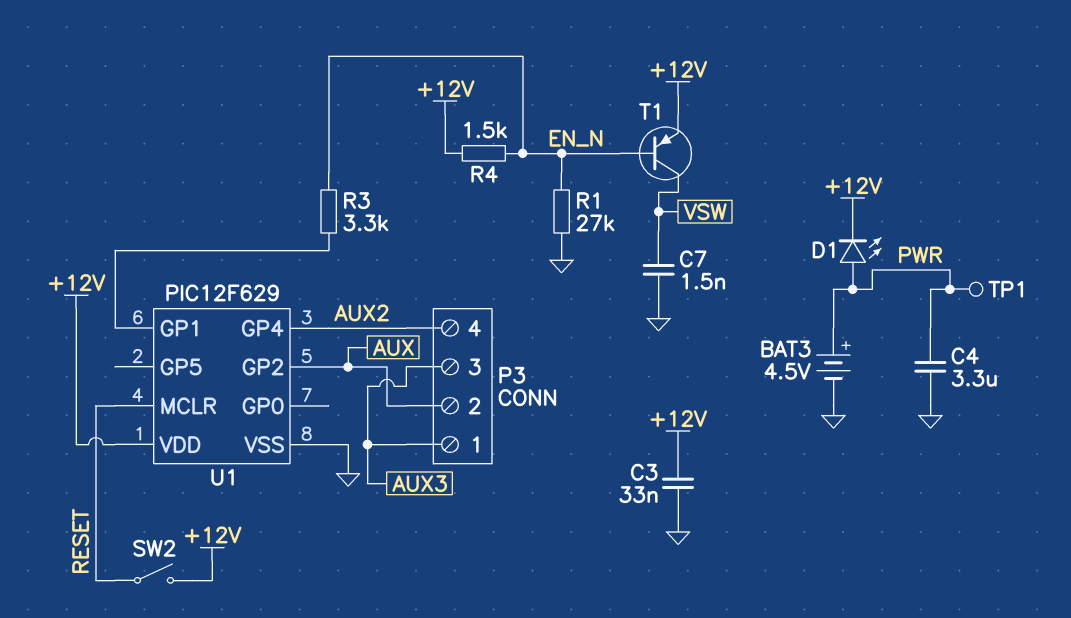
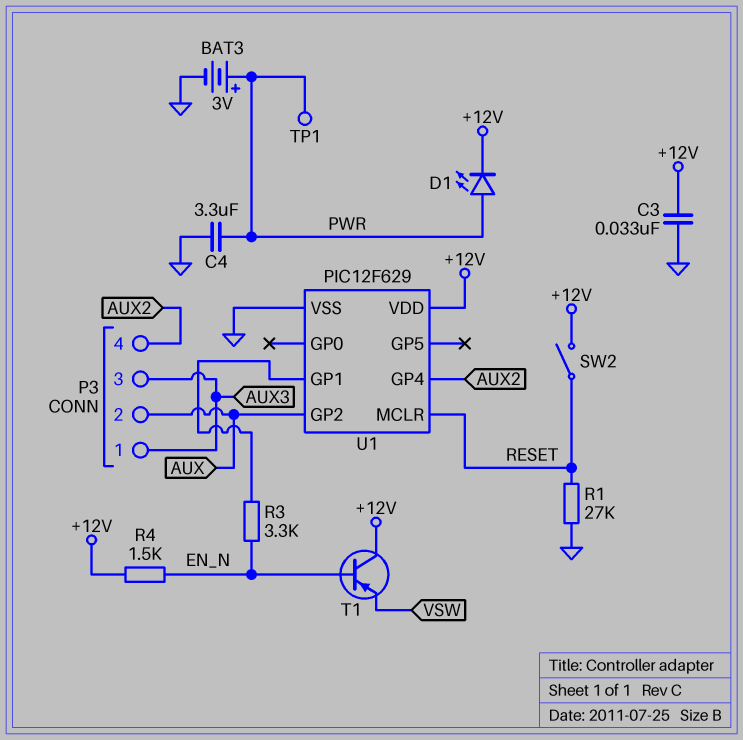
BAT3: 4.5V (plus PWR, minus GND) -> 3V (plus PWR, minus GND)
C7: 1.5nF (GND, VSW) -> none
R1: 27k (EN_N, GND) -> 27k (GND, RESET)
T1: PNP (B EN_N, C VSW, E +12V) -> PNP (B EN_N, C +12V, E VSW)

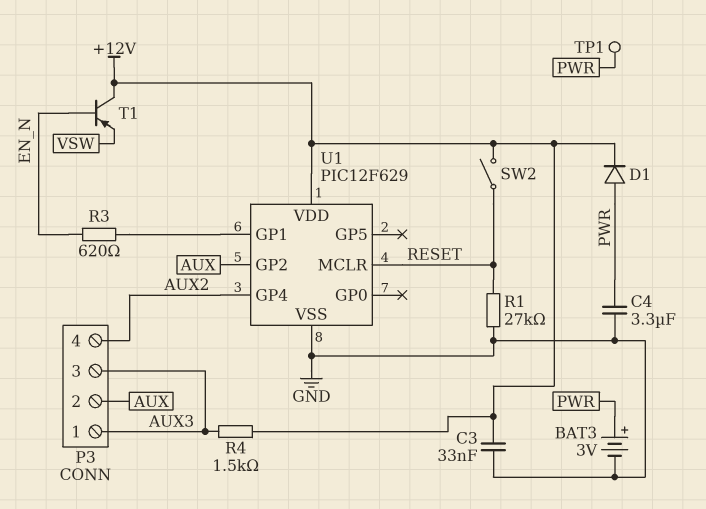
D1: LED (A PWR, K +12V) -> diode (A PWR, K +12V)
R3: 3.3k (EN_N, U1/GP1) -> 620 (EN_N, U1/GP1)
R4: 1.5k (+12V, EN_N) -> 1.5k (+12V, AUX3)

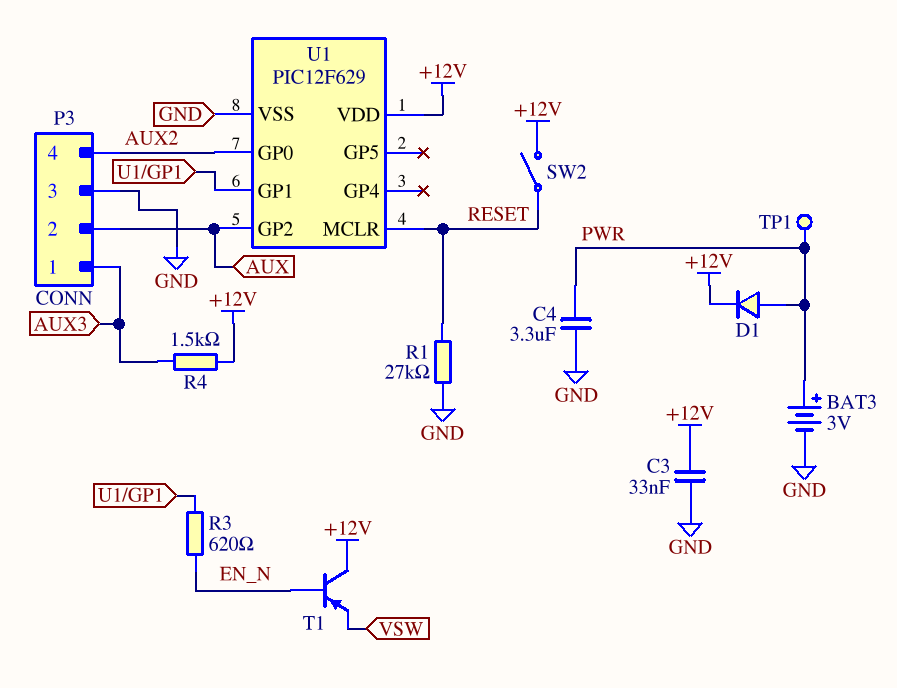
P3 pin 3: AUX3 -> GND
U1 pin GP0: none -> AUX2
U1 pin GP4: AUX2 -> none

